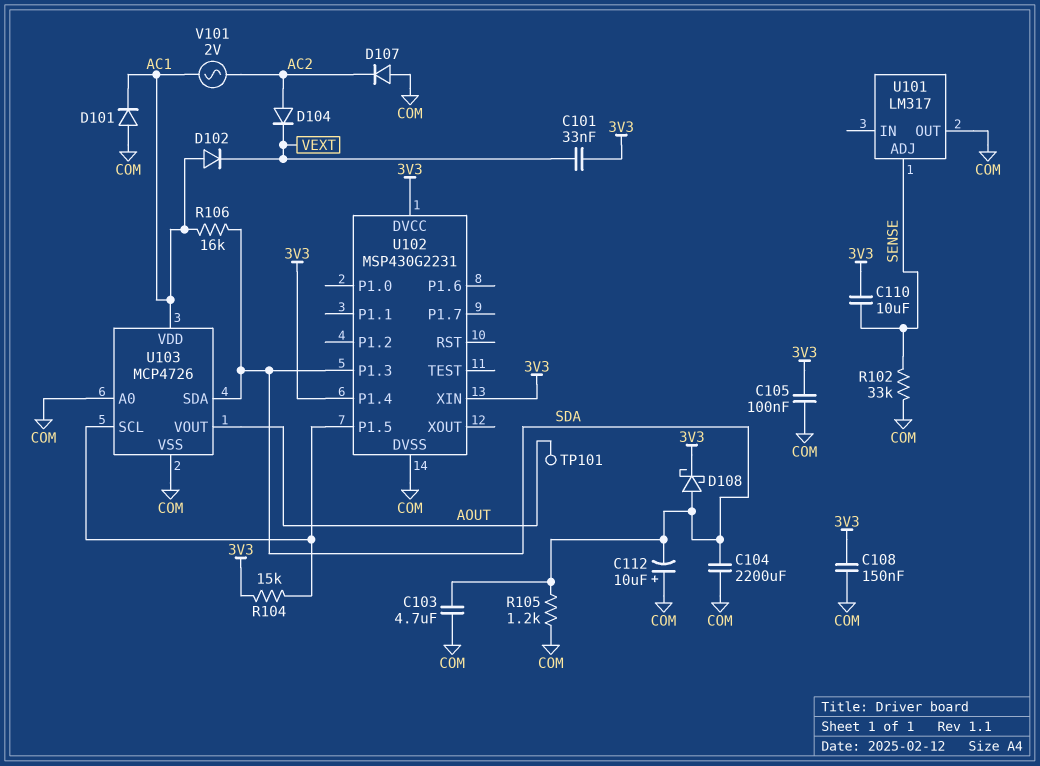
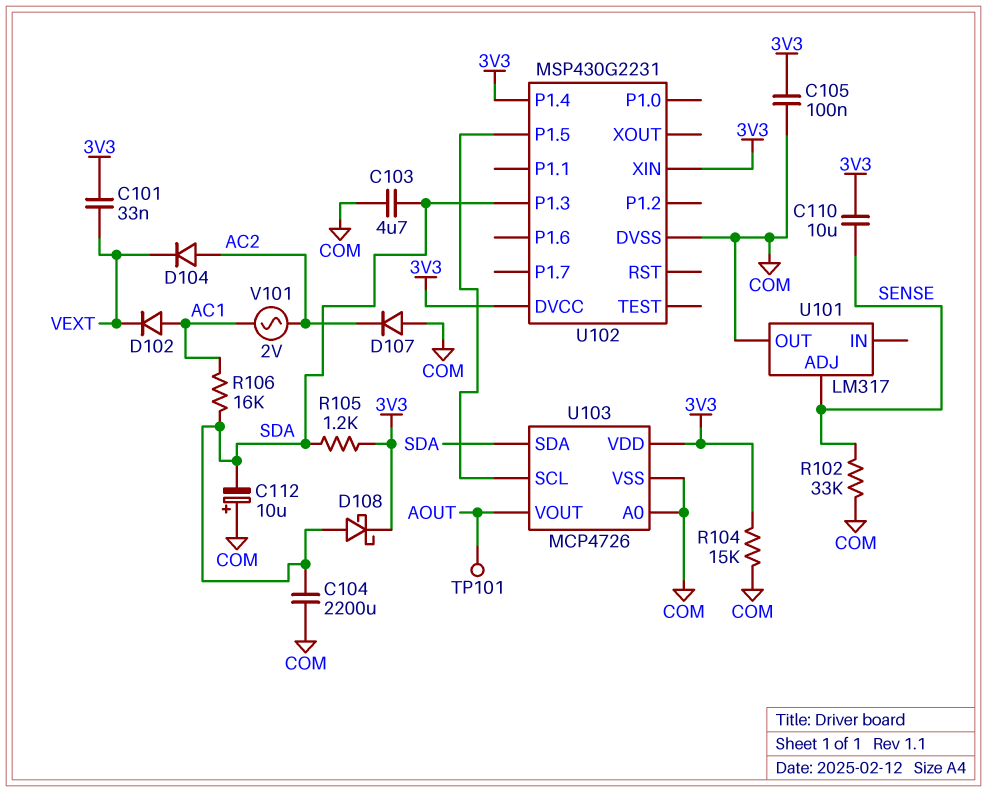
C108: 150nF (3V3, COM) -> none
D101: diode (A COM, K AC1) -> none
R104: 15k (3V3, U102/P1.5) -> 15k (3V3, COM)
R105: 1.2k (COM, SDA) -> 1.2k (3V3, SDA)
U103 pin VDD: AC1 -> 3V3

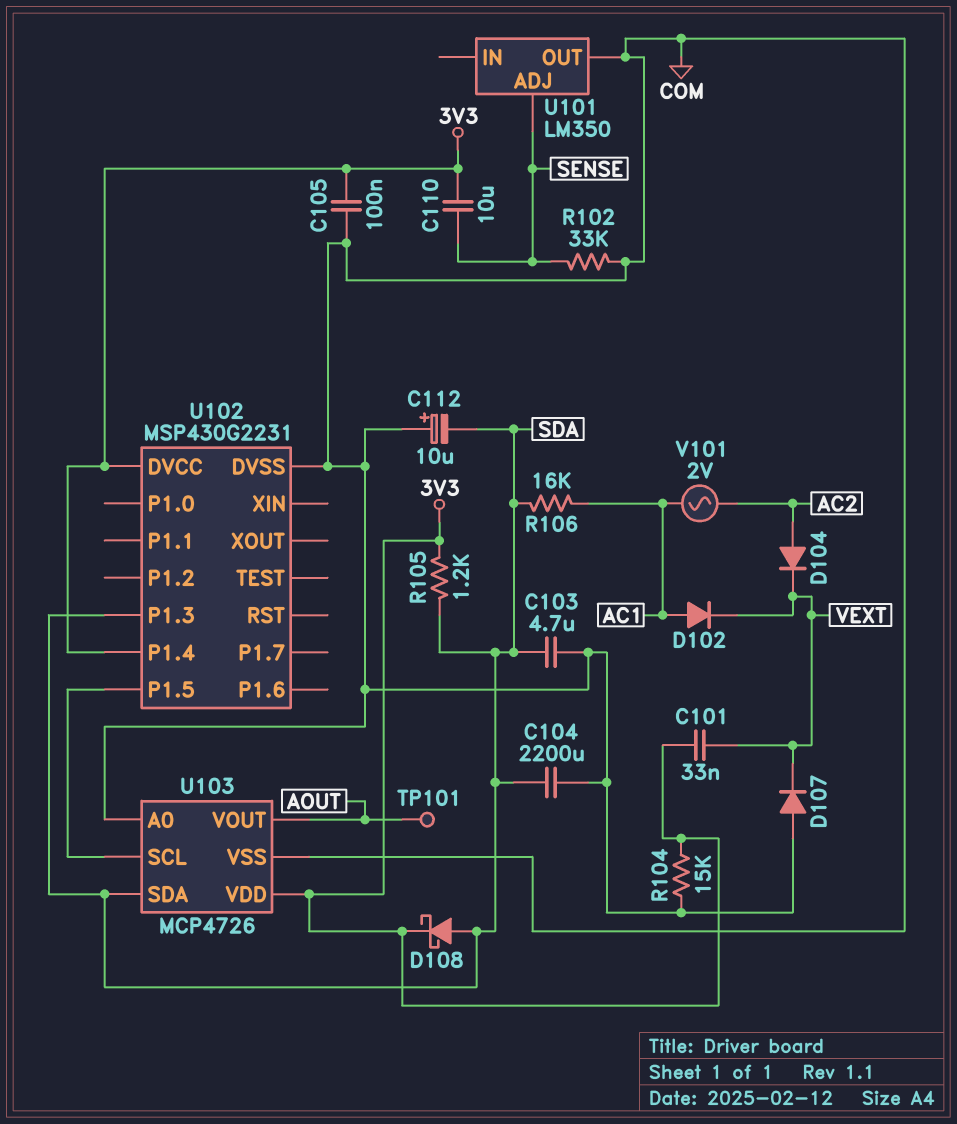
D107: diode (A COM, K AC2) -> diode (A COM, K VEXT)
U101: LM317 -> LM350
U102 pin XIN: 3V3 -> none

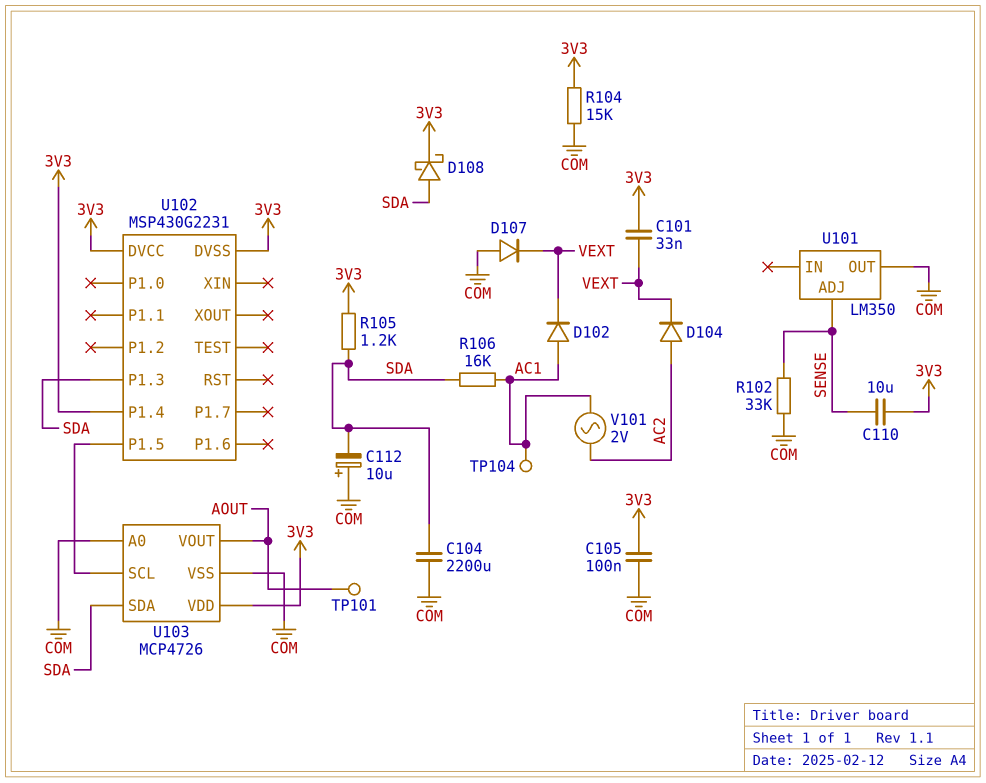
C103: 4.7uF (COM, SDA) -> none
TP104: none -> test point (AC1)
U102 pin DVSS: COM -> 3V3

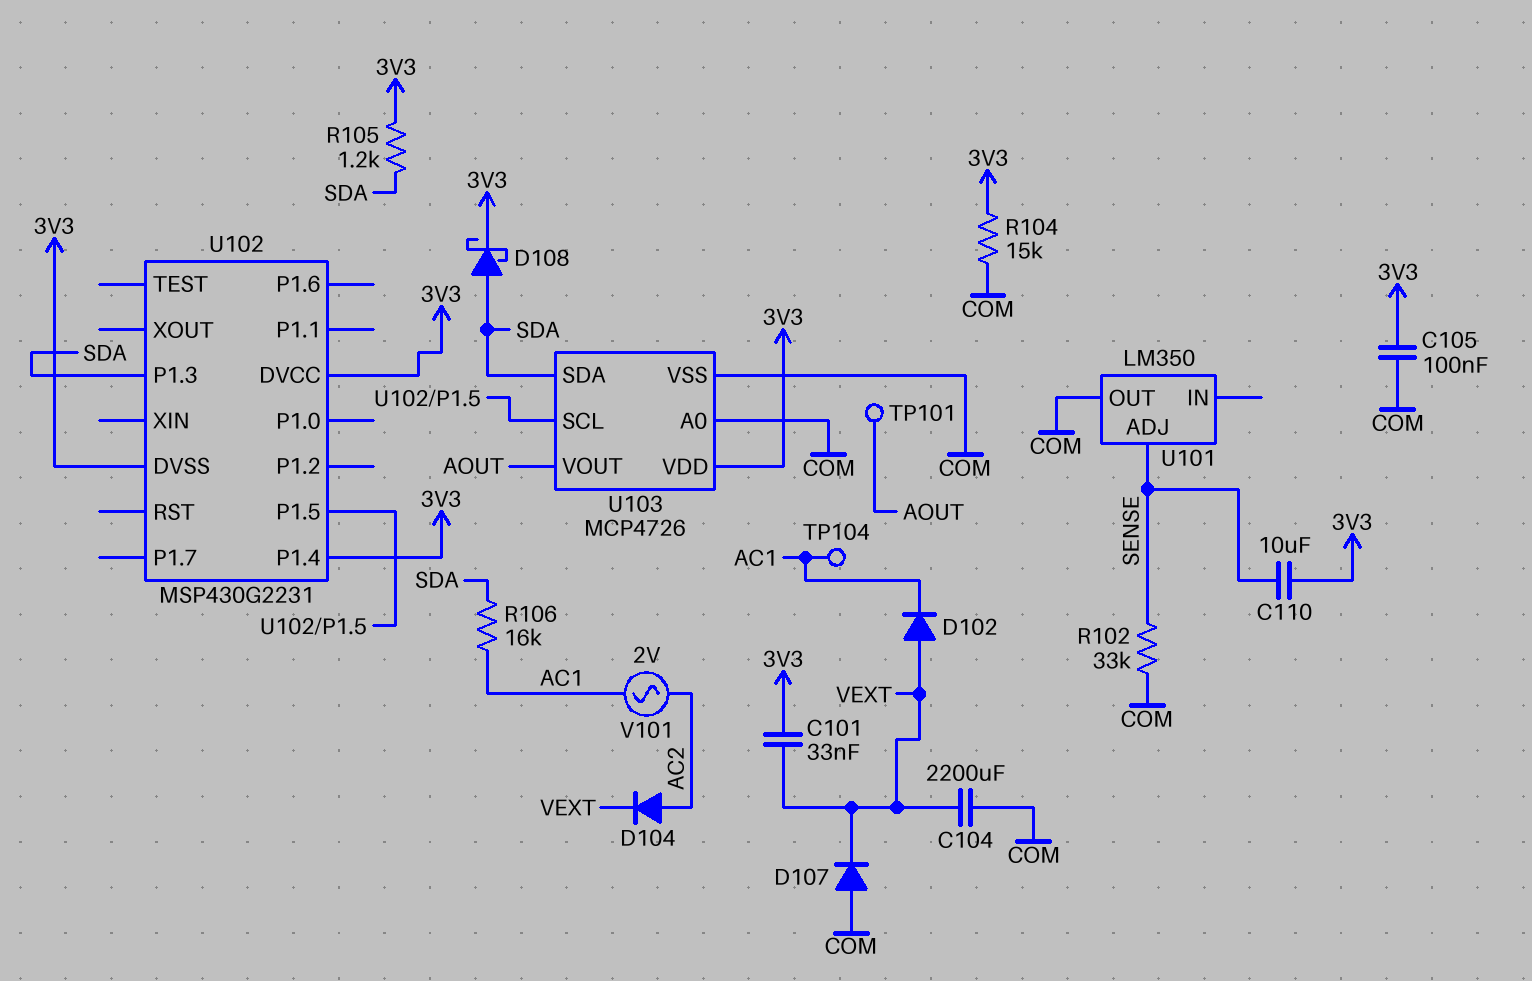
C104: 2200uF (COM, SDA) -> 2200uF (COM, VEXT)
C112: 10uF (plus COM, minus SDA) -> none
D102: diode (A AC1, K VEXT) -> diode (A VEXT, K AC1)

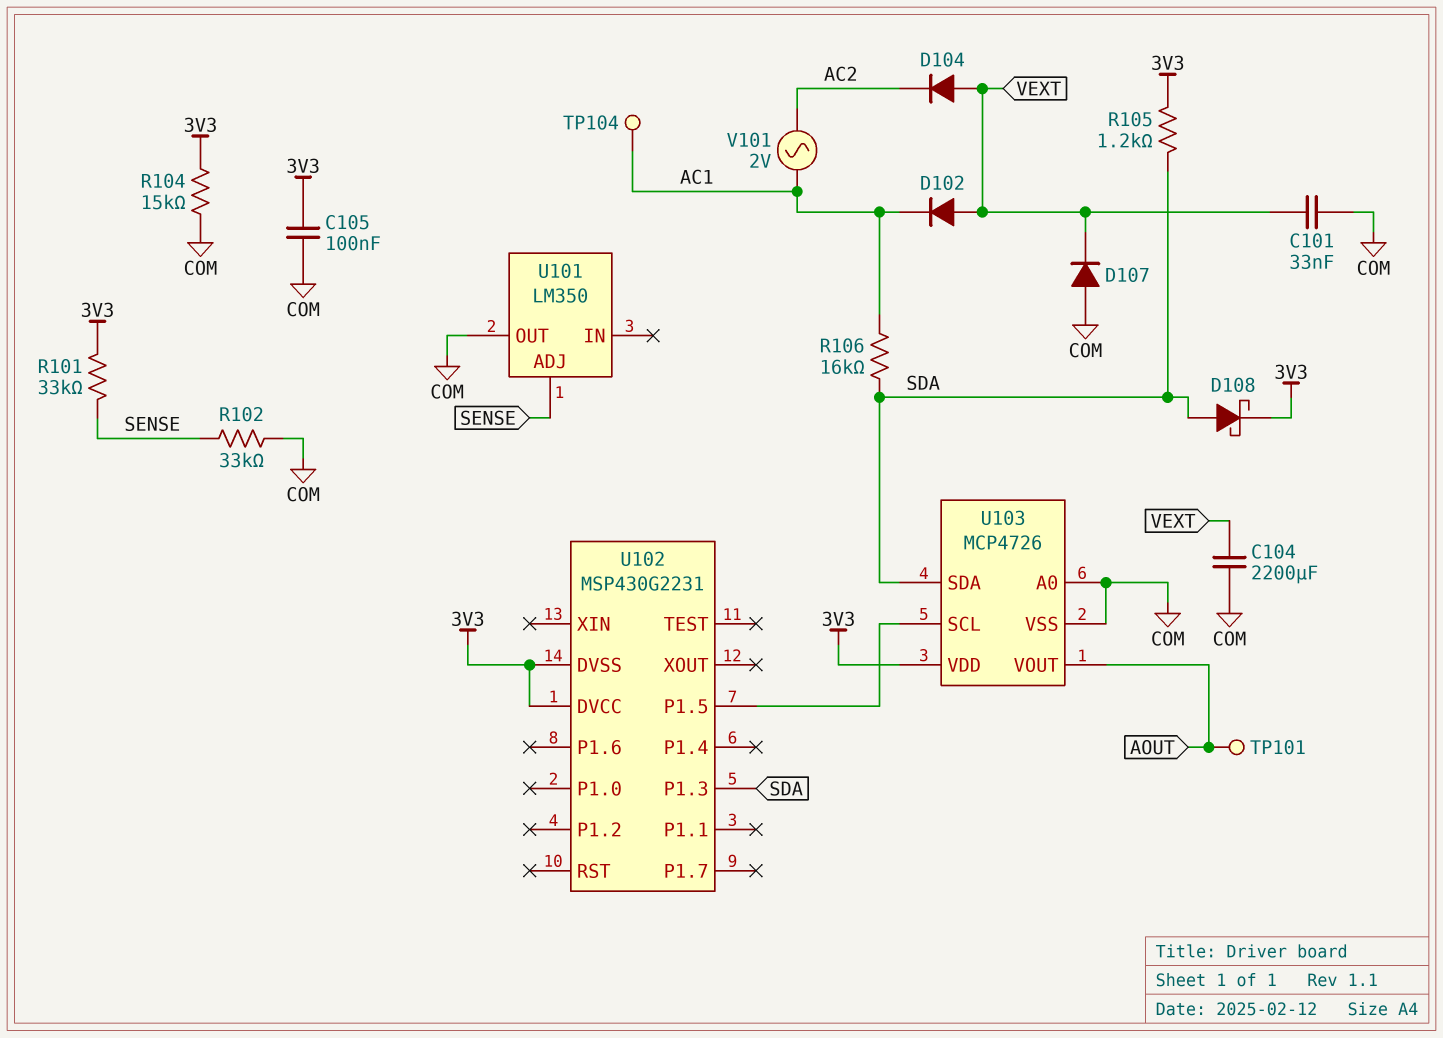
C101: 33nF (3V3, VEXT) -> 33nF (COM, VEXT)
C110: 10uF (3V3, SENSE) -> none
D104: diode (A AC2, K VEXT) -> diode (A VEXT, K AC2)
R101: none -> 33k (3V3, SENSE)
U102 pin P1.4: 3V3 -> none

